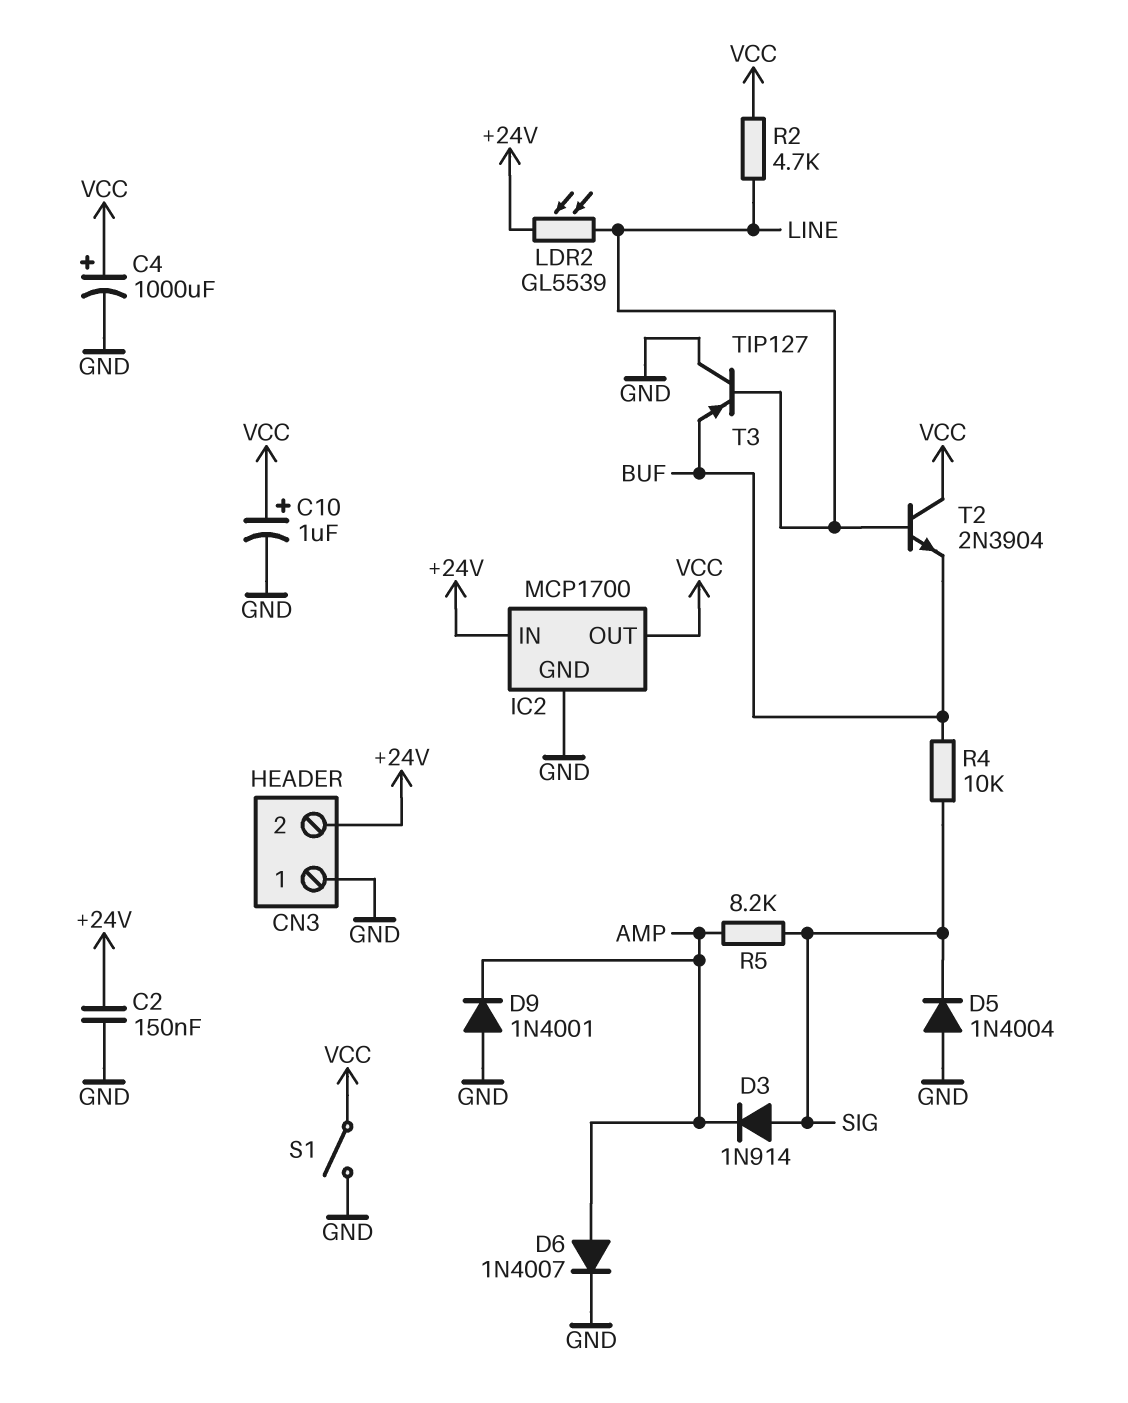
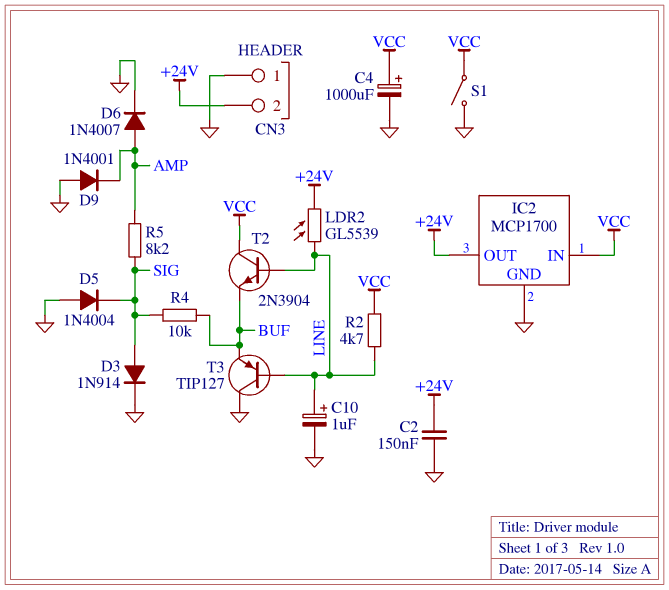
C10: 1uF (plus VCC, minus GND) -> 1uF (plus LINE, minus GND)
D3: diode 1N914 (A SIG, K AMP) -> diode 1N914 (A SIG, K GND)
IC2 pin IN: +24V -> VCC
IC2 pin OUT: VCC -> +24V

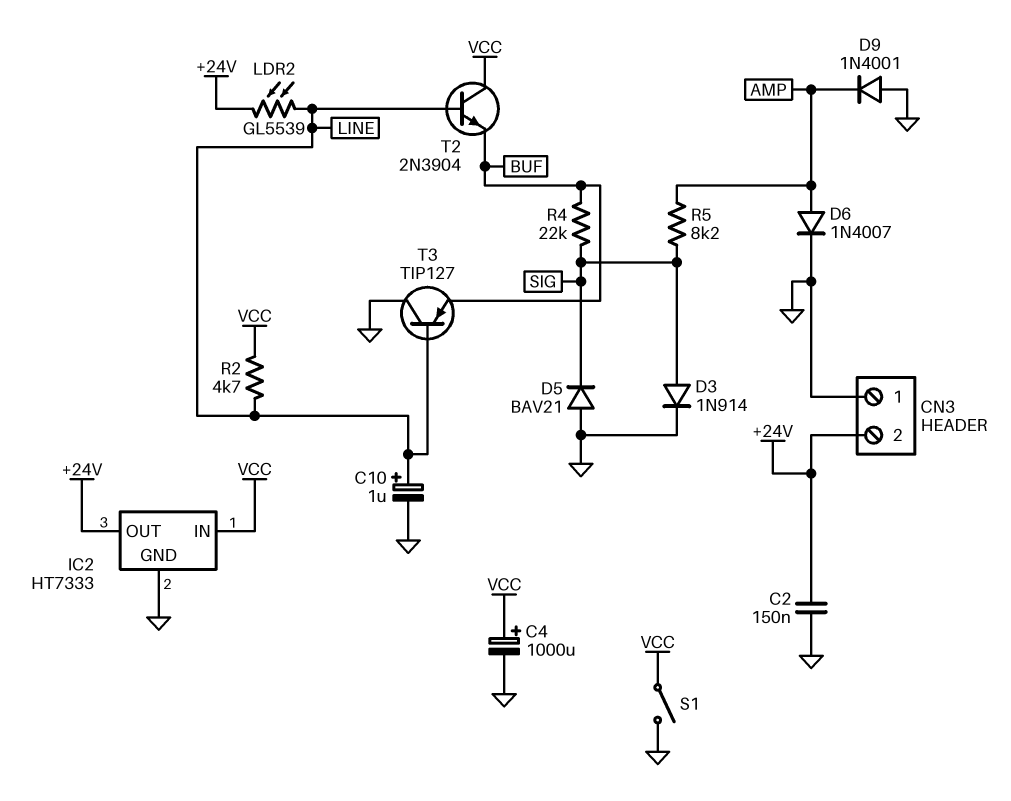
D5: diode 1N4004 (A GND, K SIG) -> diode BAV21 (A GND, K SIG)
IC2: MCP1700 -> HT7333
R4: 10k (BUF, SIG) -> 22k (BUF, SIG)

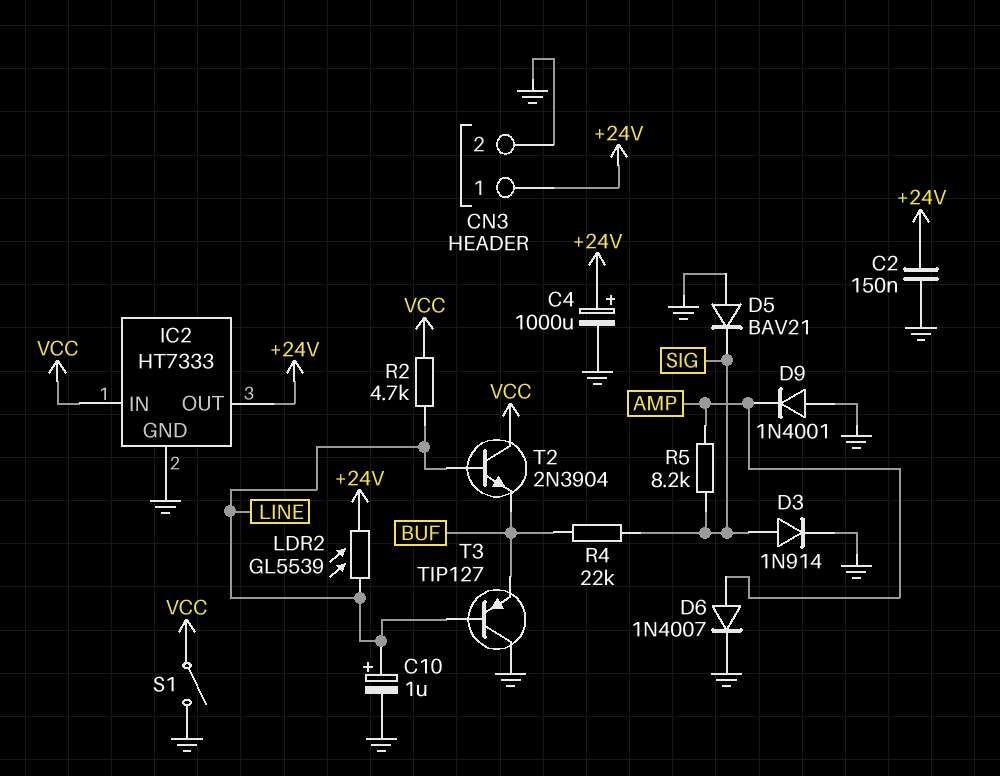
C4: 1000uF (plus VCC, minus GND) -> 1000uF (plus +24V, minus GND)
CN3 pin 1: GND -> +24V
CN3 pin 2: +24V -> GND

